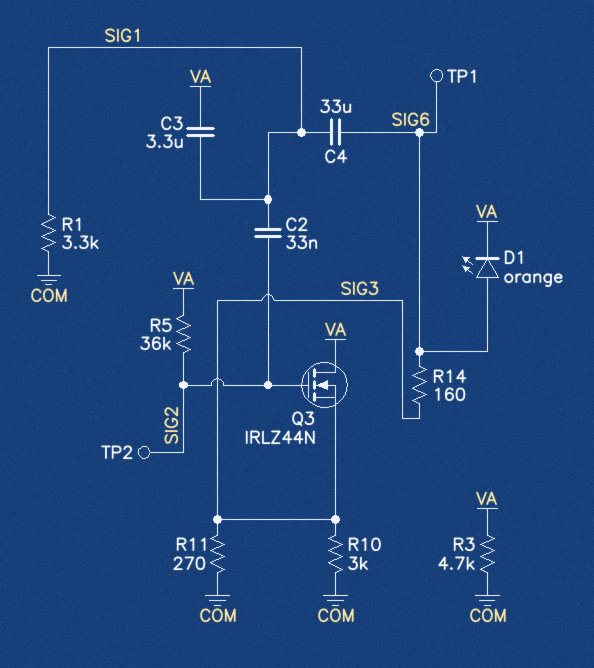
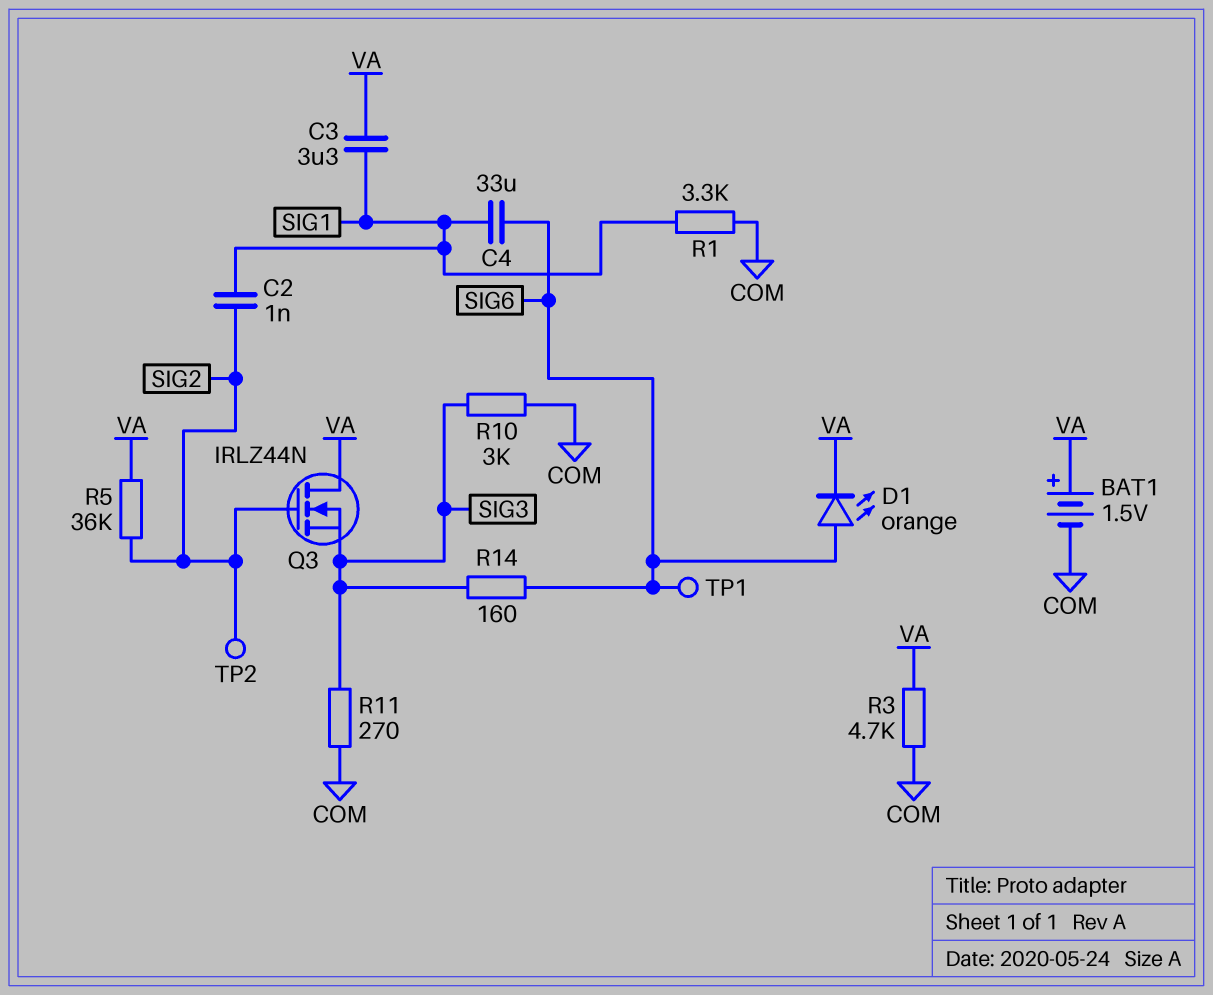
BAT1: none -> 1.5V (plus VA, minus COM)
C2: 33nF (SIG1, SIG2) -> 1nF (SIG1, SIG2)

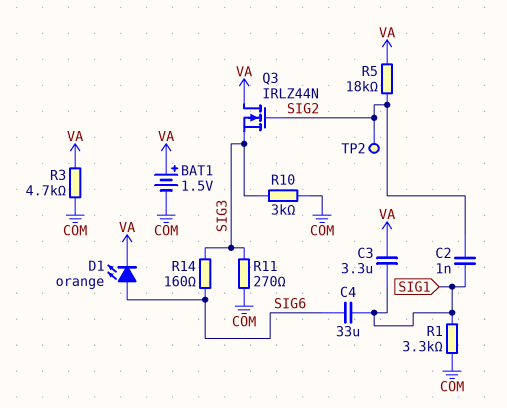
R5: 36k (SIG2, VA) -> 18k (SIG2, VA)
TP1: test point (SIG6) -> none

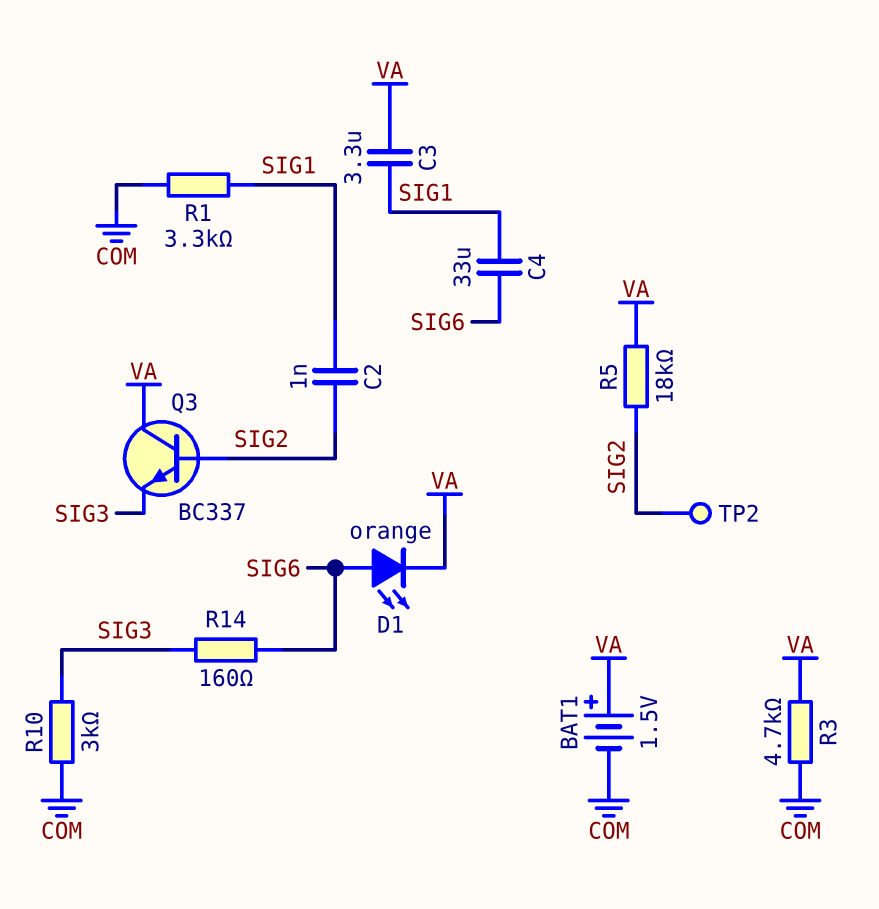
Q3: NMOS IRLZ44N (G SIG2, D VA, S SIG3) -> NPN BC337 (B SIG2, C VA, E SIG3)
R11: 270 (COM, SIG3) -> none

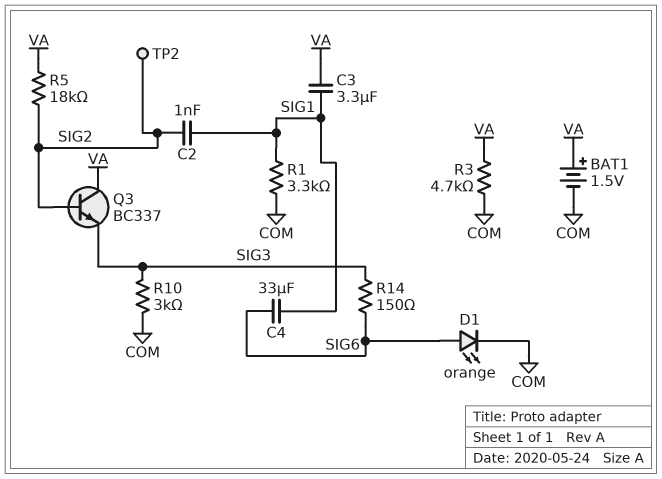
D1: LED orange (A SIG6, K VA) -> LED orange (A SIG6, K COM)
R14: 160 (SIG3, SIG6) -> 150 (SIG3, SIG6)

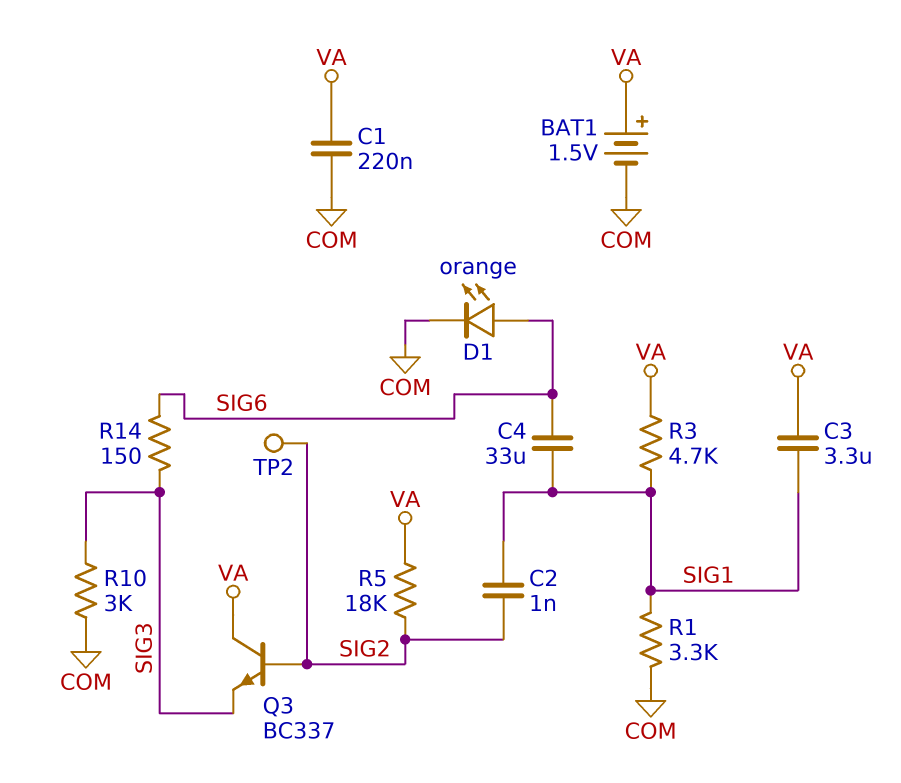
C1: none -> 220nF (COM, VA)
R3: 4.7k (COM, VA) -> 4.7k (SIG1, VA)

